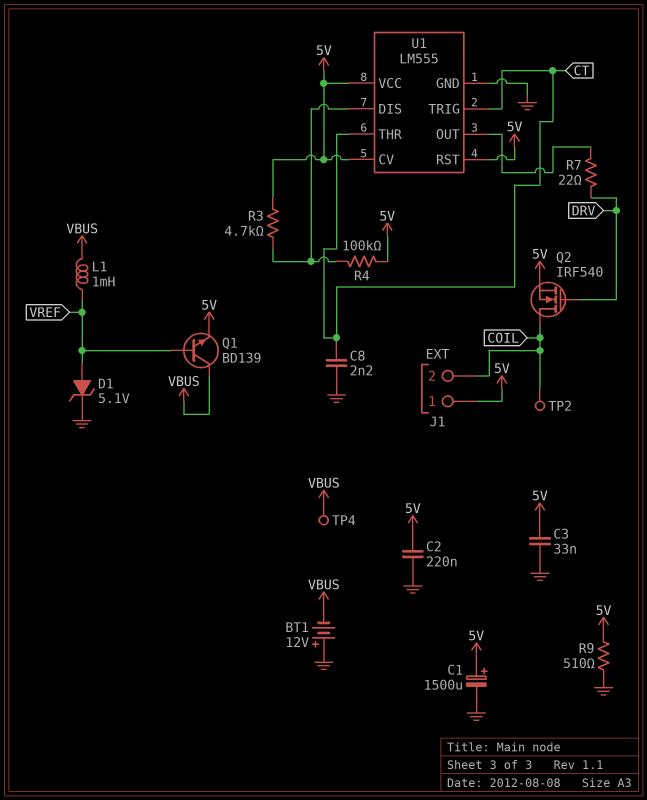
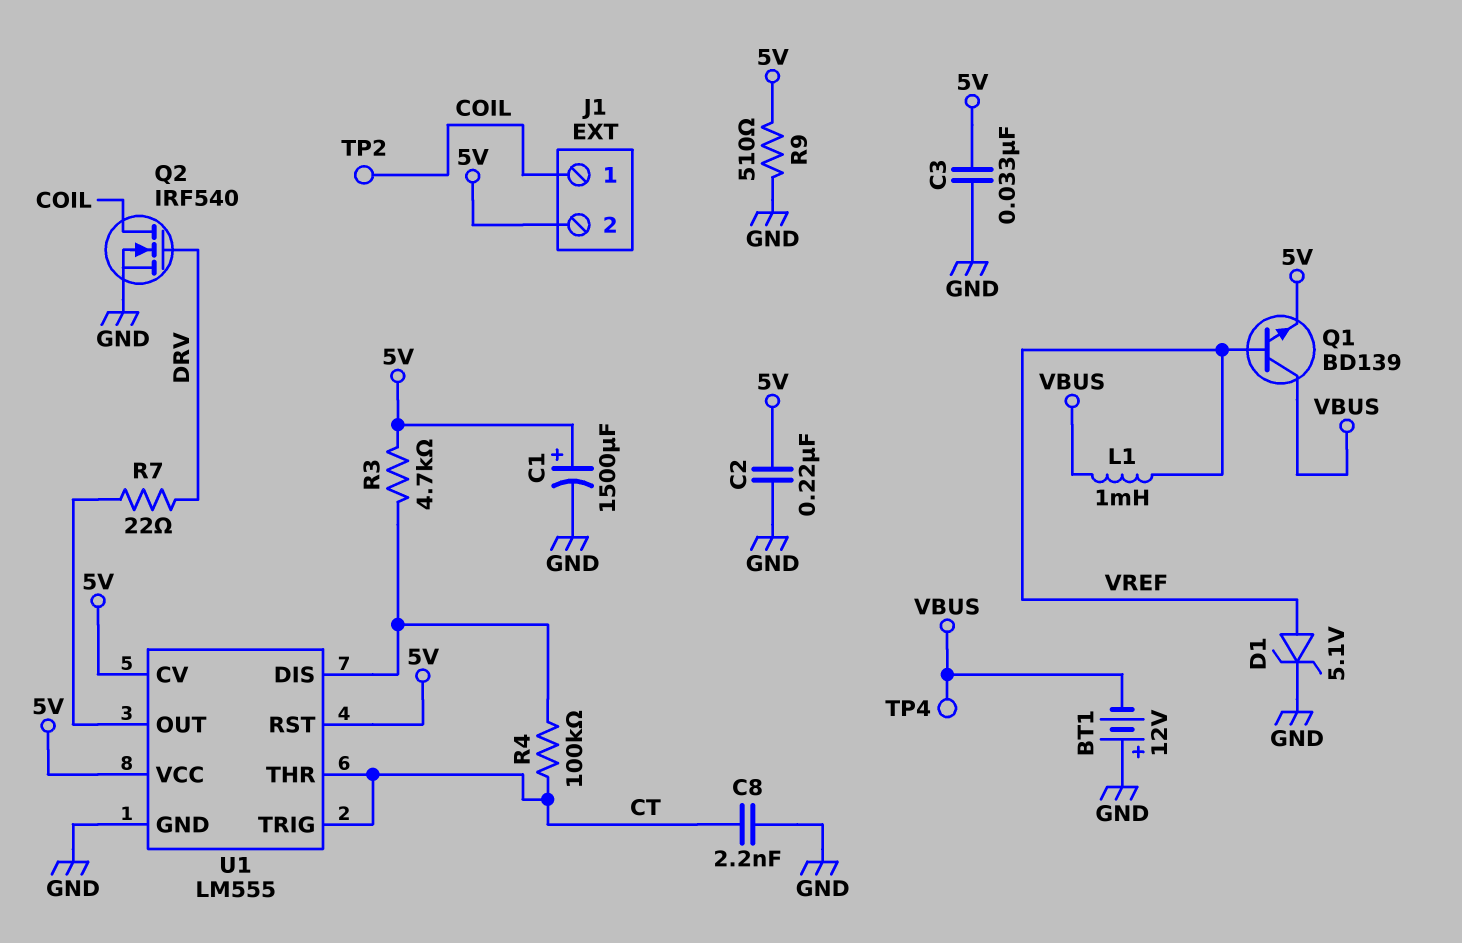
J1 pin 1: 5V -> COIL
J1 pin 2: COIL -> 5V
Q2: NMOS IRF540 (G DRV, D COIL, S 5V) -> NMOS IRF540 (G DRV, D COIL, S GND)
R4: 100k (5V, U1/DIS) -> 100k (CT, U1/DIS)

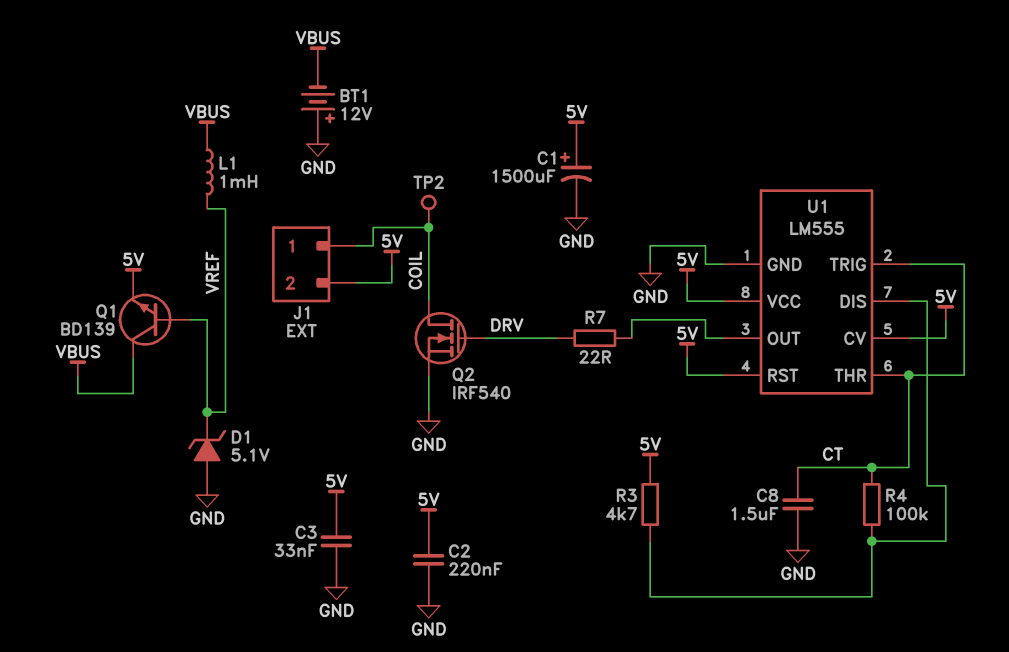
C8: 2.2nF (CT, GND) -> 1.5uF (CT, GND)
D1: zener 5.1V (A VREF, K GND) -> zener 5.1V (A GND, K VREF)
R9: 510 (5V, GND) -> none
TP4: test point (VBUS) -> none

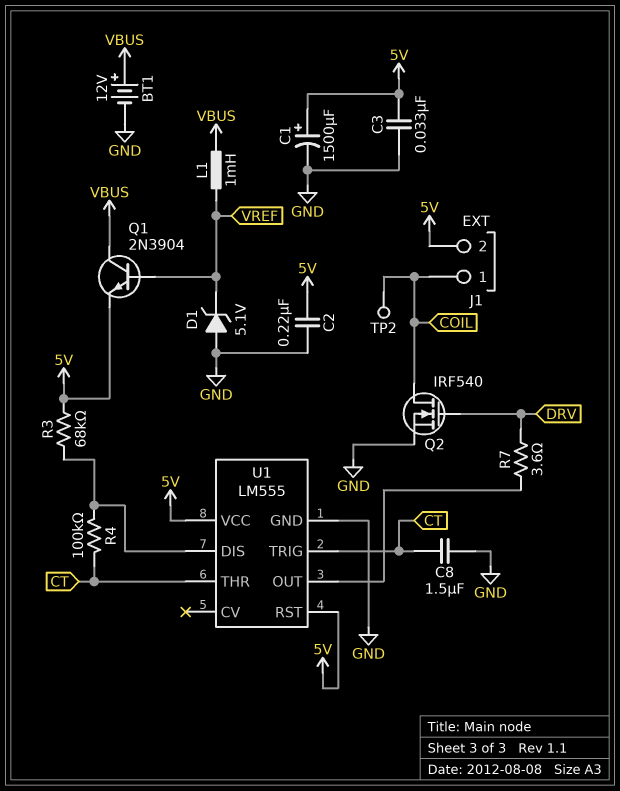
BT1: 12V (plus GND, minus VBUS) -> 12V (plus VBUS, minus GND)
Q1: NPN BD139 (B VREF, C VBUS, E 5V) -> NPN 2N3904 (B VREF, C VBUS, E 5V)
R3: 4.7k (5V, U1/DIS) -> 68k (5V, U1/DIS)
R7: 22 (DRV, U1/OUT) -> 3.6 (DRV, U1/OUT)
U1 pin CV: 5V -> none

